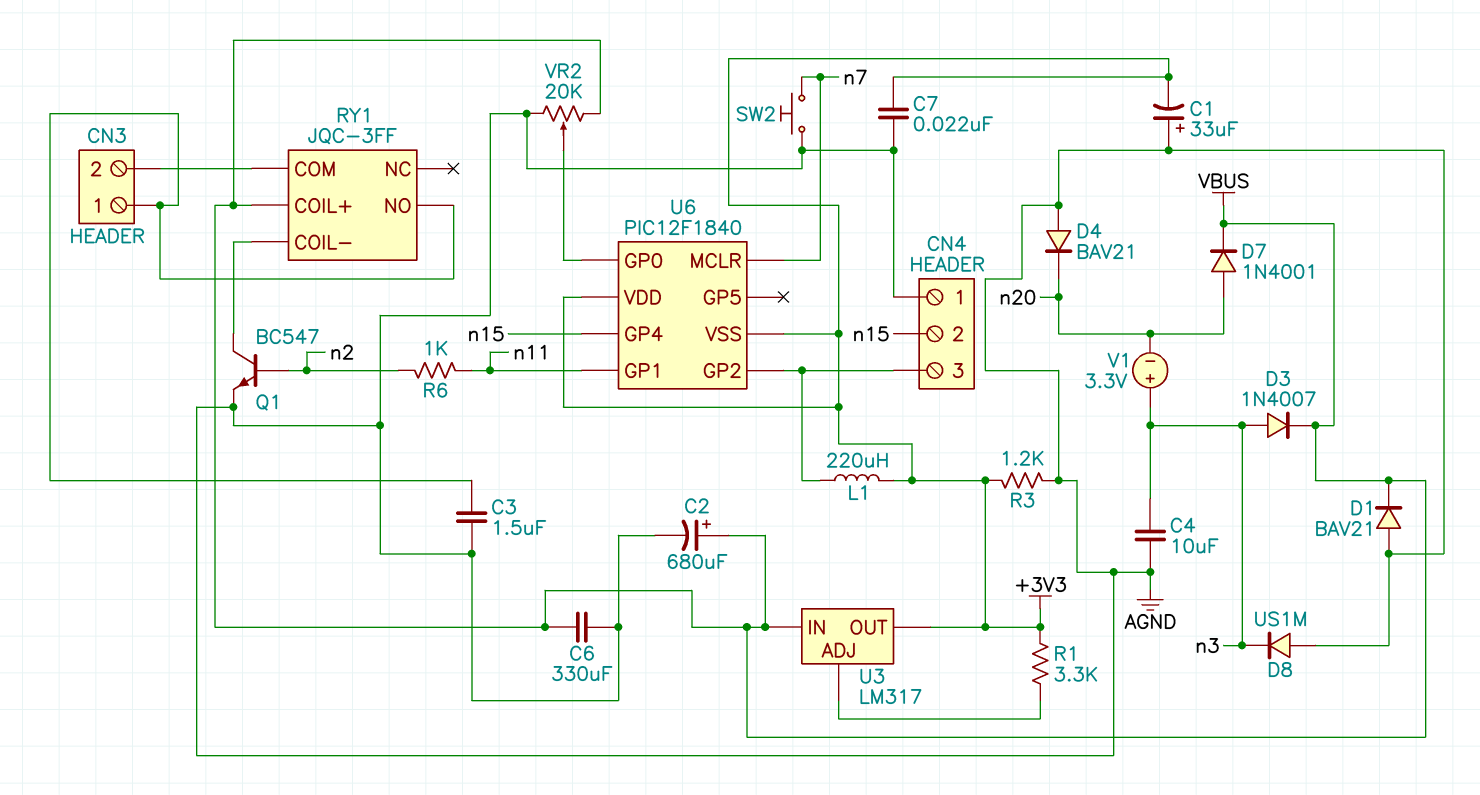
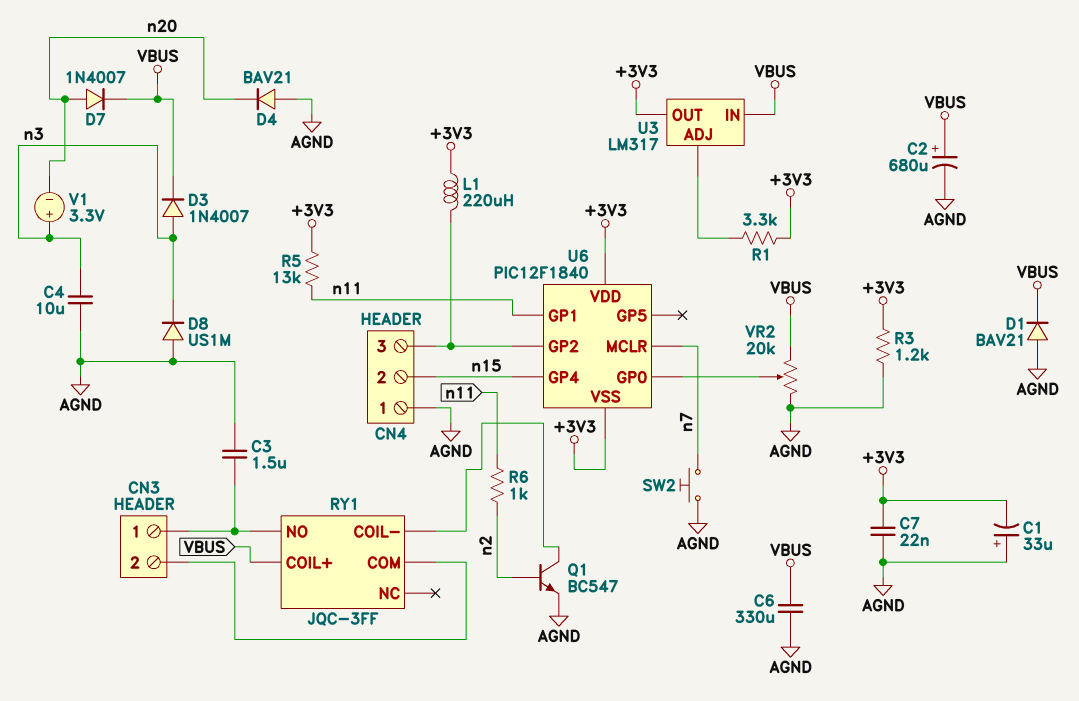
D7: diode 1N4001 (A n20, K VBUS) -> diode 1N4007 (A n20, K VBUS)
R5: none -> 13k (+3V3, n11)

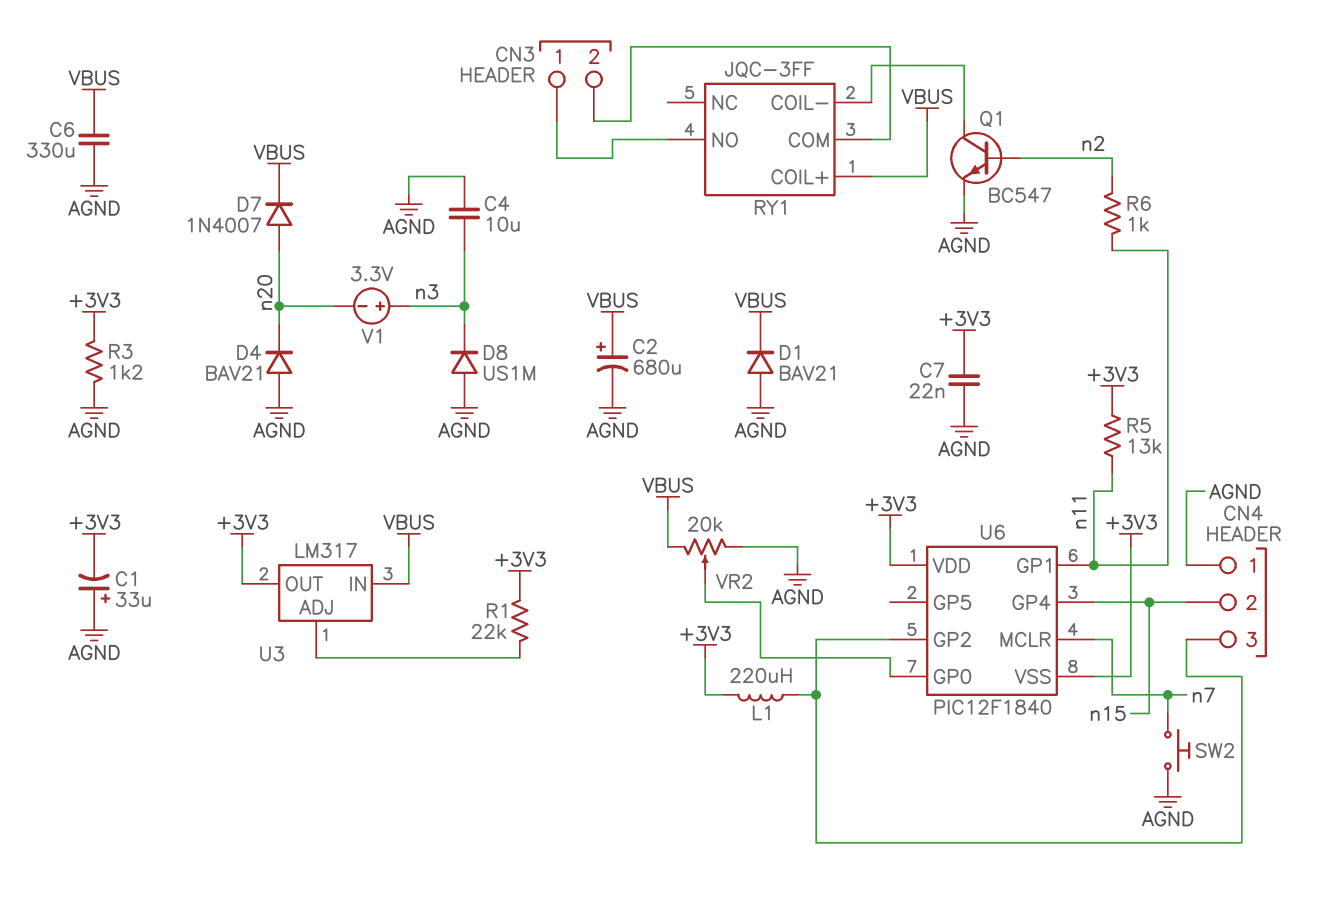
C3: 1.5uF (AGND, CN3/1) -> none
D3: diode 1N4007 (A n3, K VBUS) -> none
R1: 3.3k (+3V3, U3/ADJ) -> 22k (+3V3, U3/ADJ)

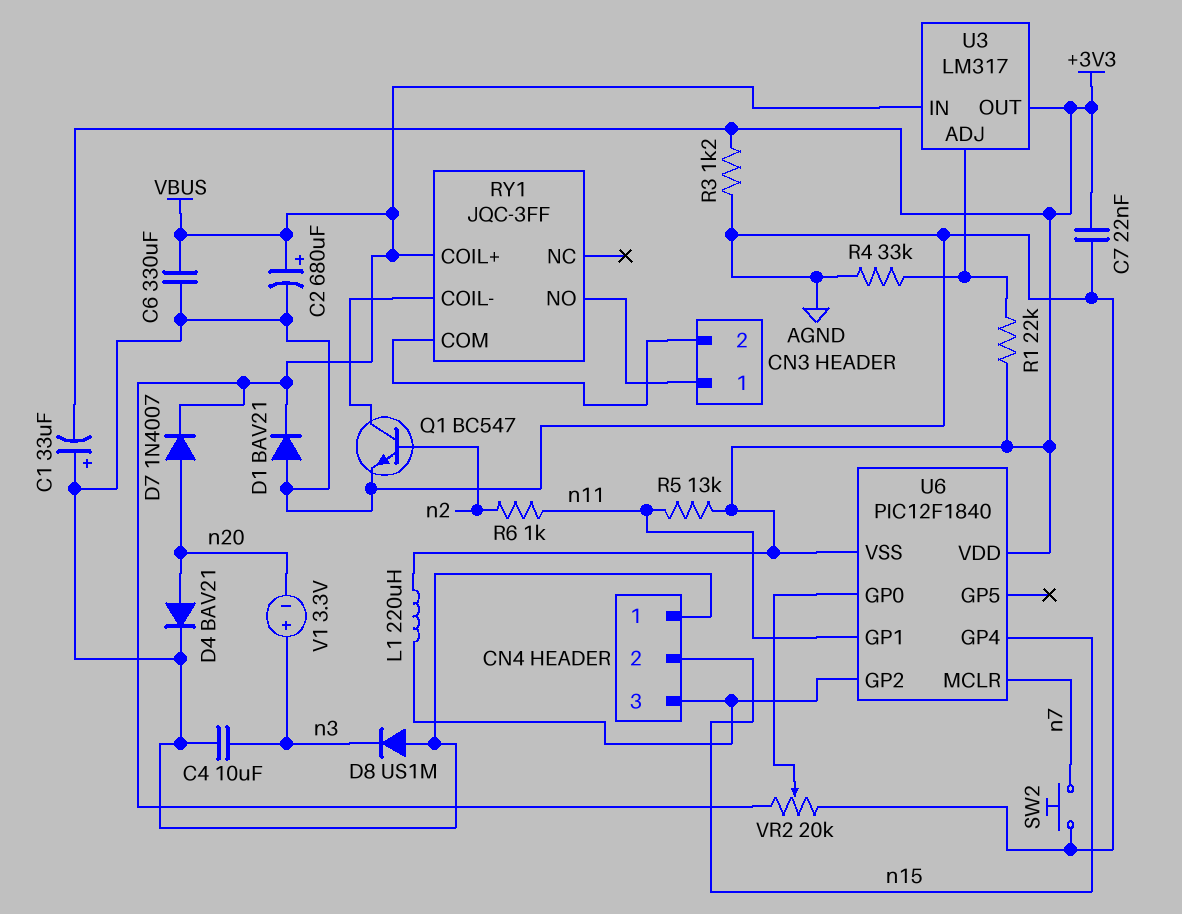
D4: diode BAV21 (A AGND, K n20) -> diode BAV21 (A n20, K AGND)
R4: none -> 33k (AGND, U3/ADJ)

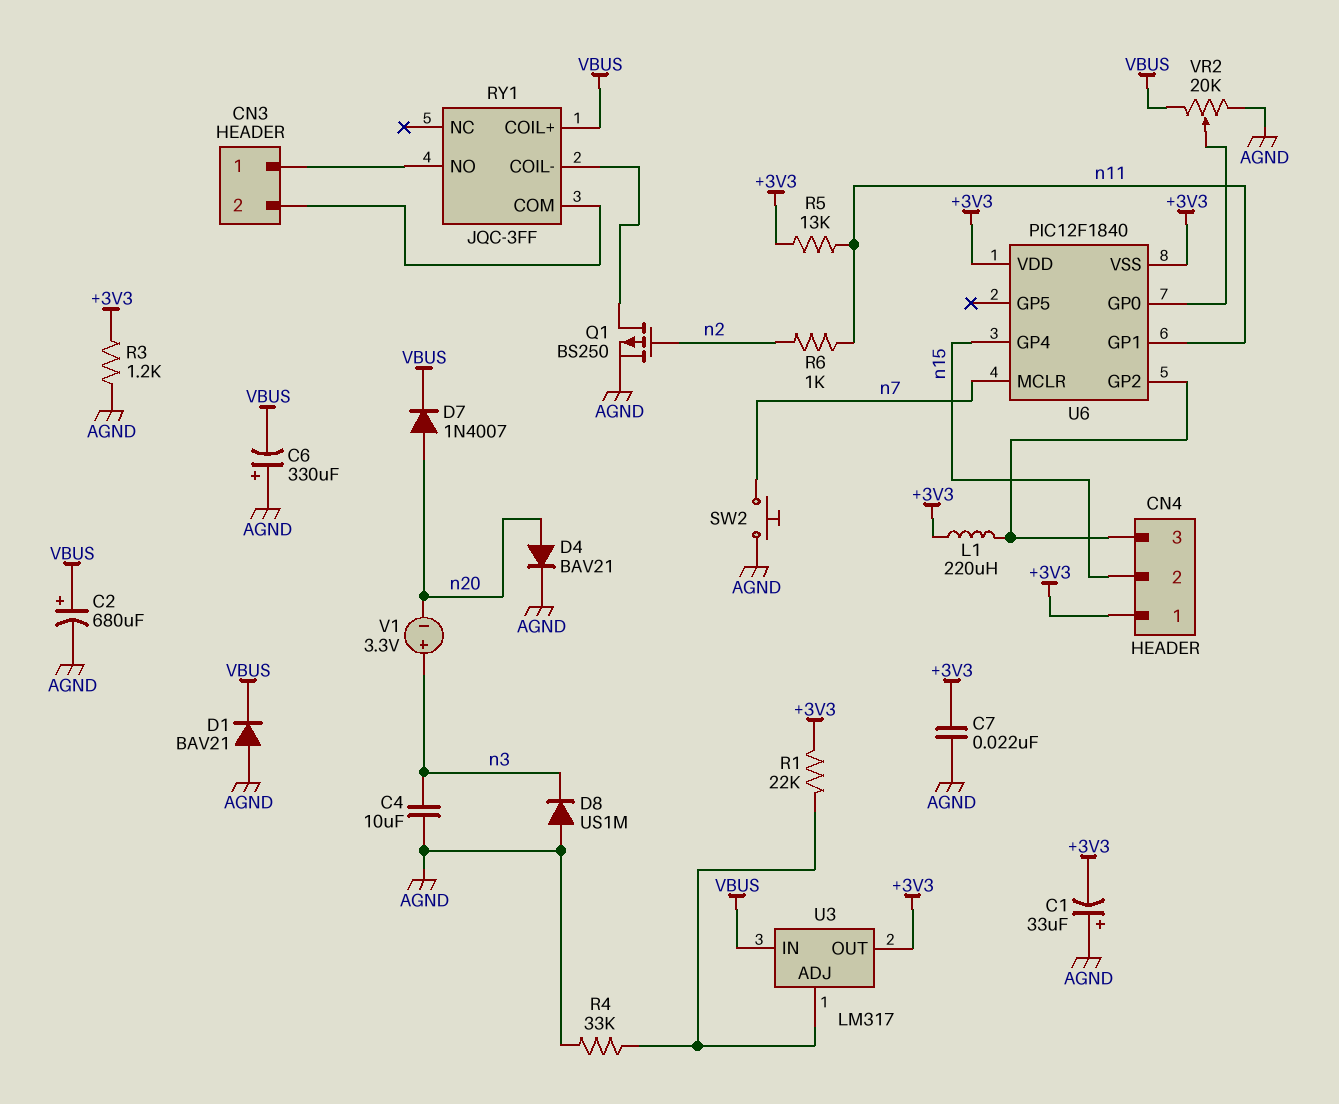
C6: 330uF (AGND, VBUS) -> 330uF (plus AGND, minus VBUS)
CN4 pin 1: AGND -> +3V3
Q1: NPN BC547 (B n2, C RY1/COIL-, E AGND) -> PMOS BS250 (G n2, D RY1/COIL-, S AGND)

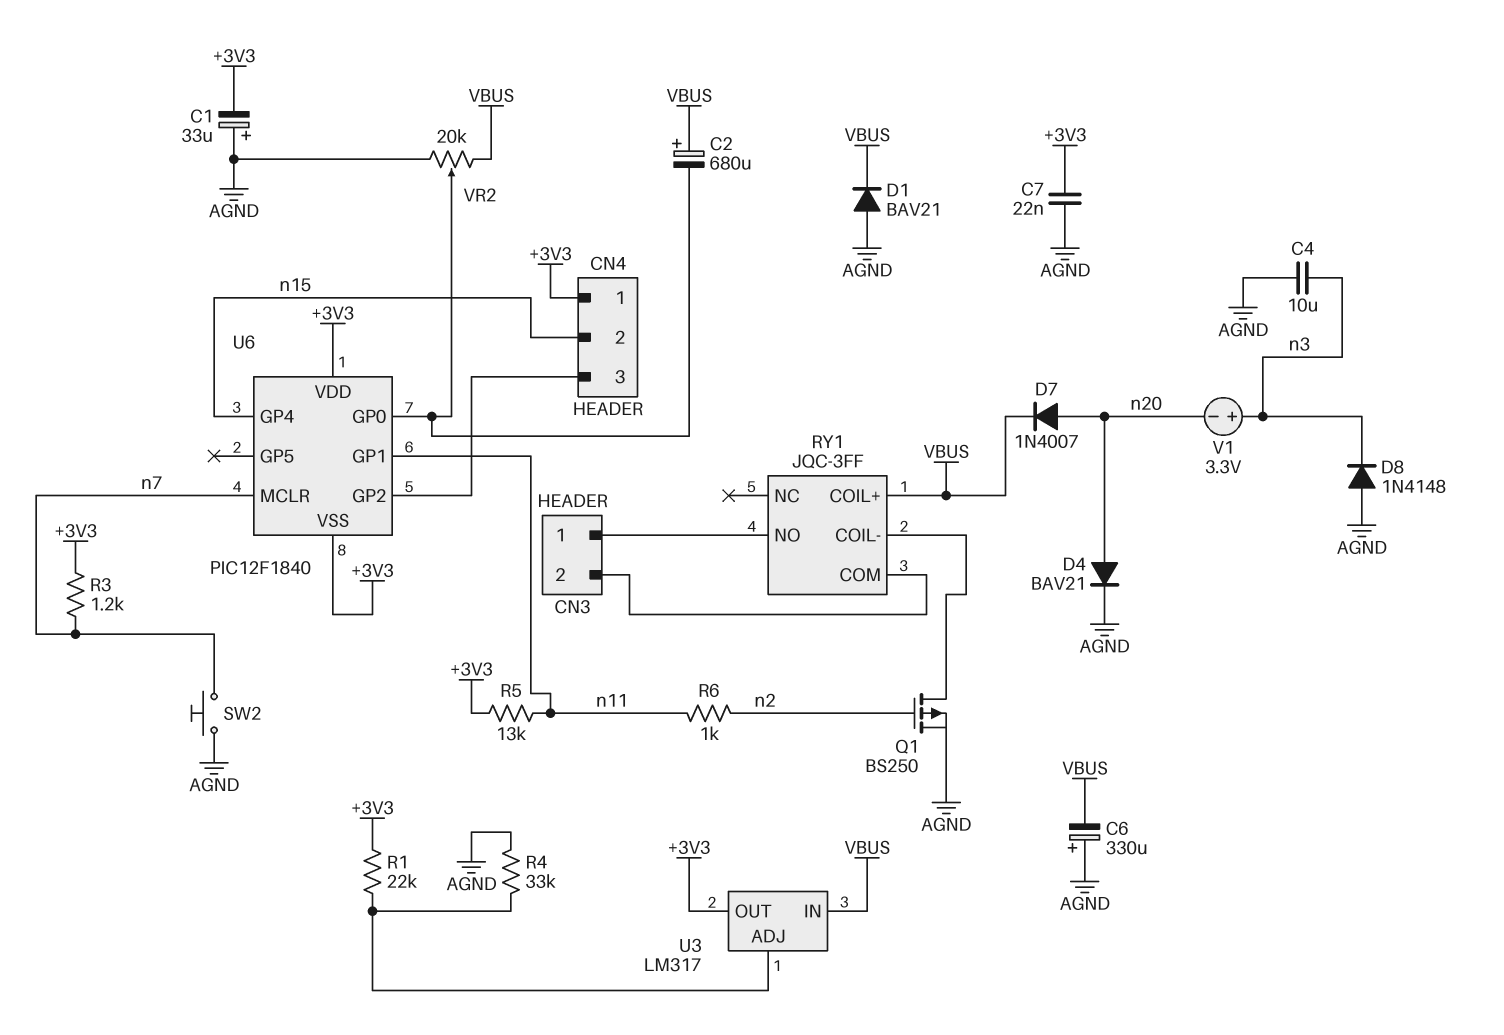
C2: 680uF (plus VBUS, minus AGND) -> 680uF (plus VBUS, minus U6/GP0)
D8: diode US1M (A AGND, K n3) -> diode 1N4148 (A AGND, K n3)
L1: 220uH (+3V3, CN4/3) -> none
R3: 1.2k (+3V3, AGND) -> 1.2k (+3V3, n7)

